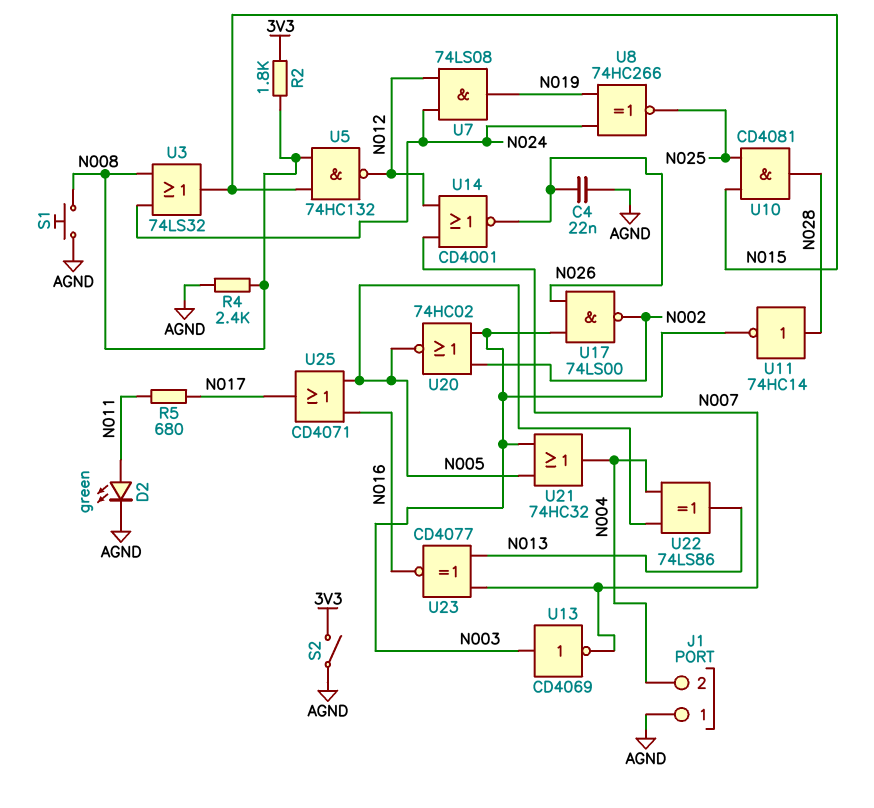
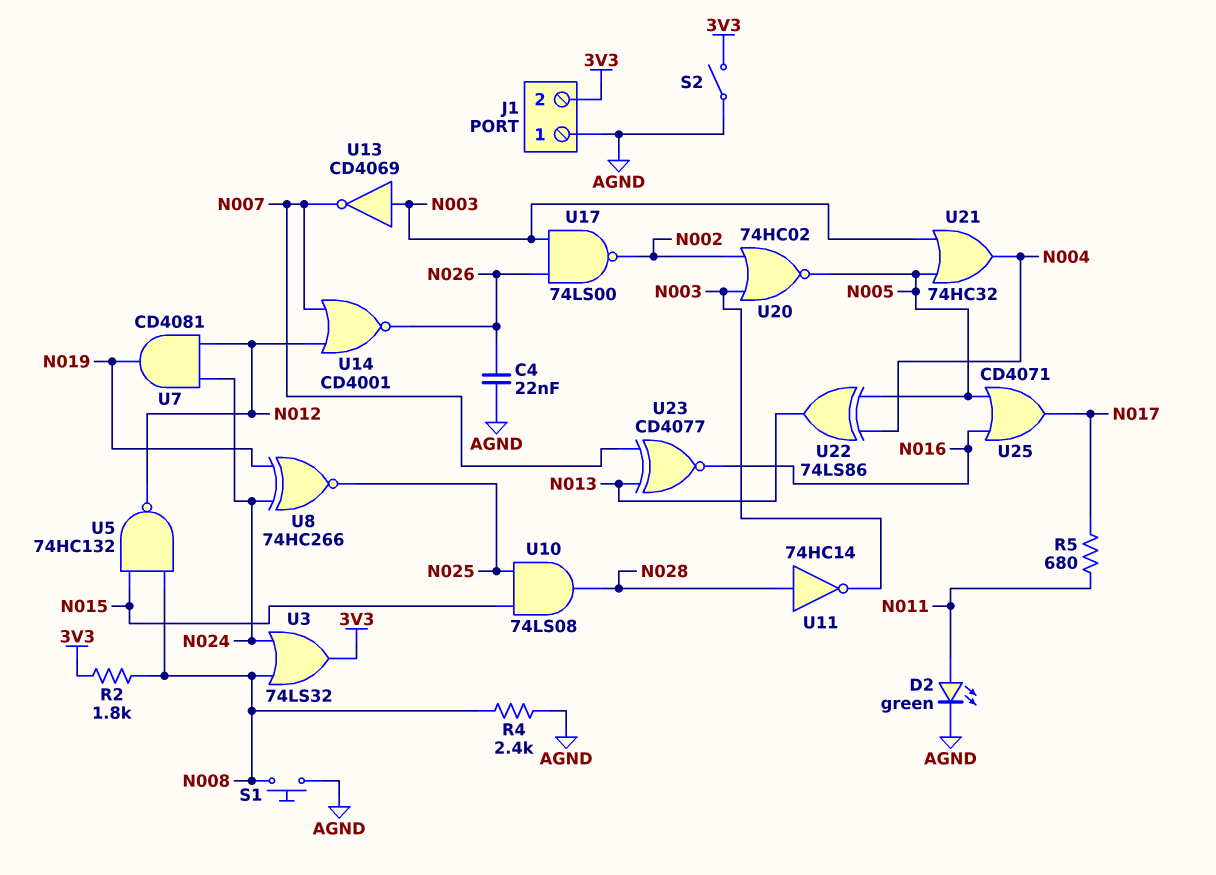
J1 pin 2: N004 -> 3V3
U3: OR 74LS32 (in N008, in N024, out N015) -> OR 74LS32 (in N008, in N024, out 3V3)
U7: AND 74LS08 (in N012, in N024, out N019) -> AND CD4081 (in N012, in N024, out N019)
U10: AND CD4081 (in N015, in N025, out N028) -> AND 74LS08 (in N015, in N025, out N028)

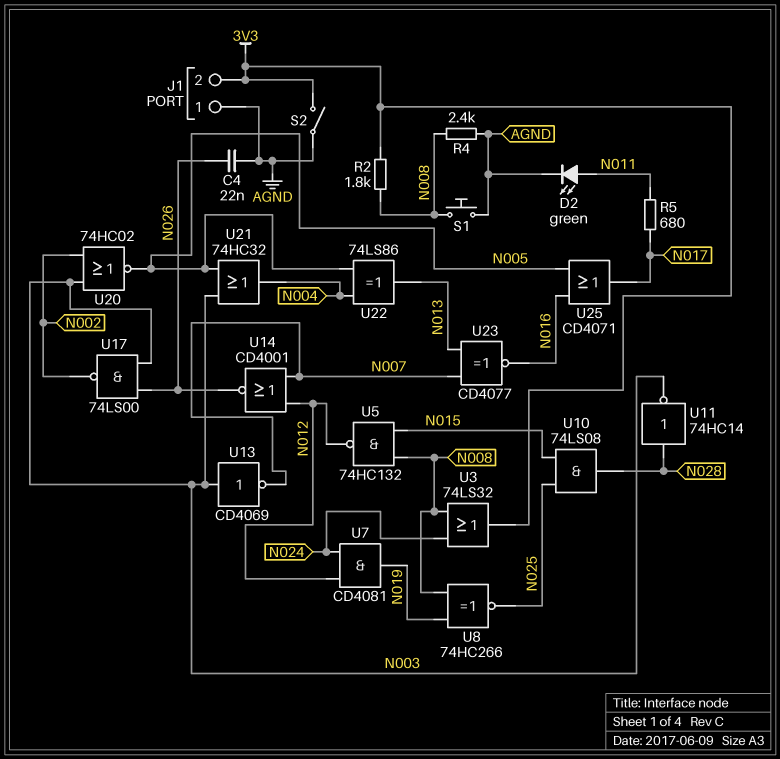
U8: XNOR 74HC266 (in N019, in N024, out N025) -> XNOR 74HC266 (in N008, in N019, out N025)

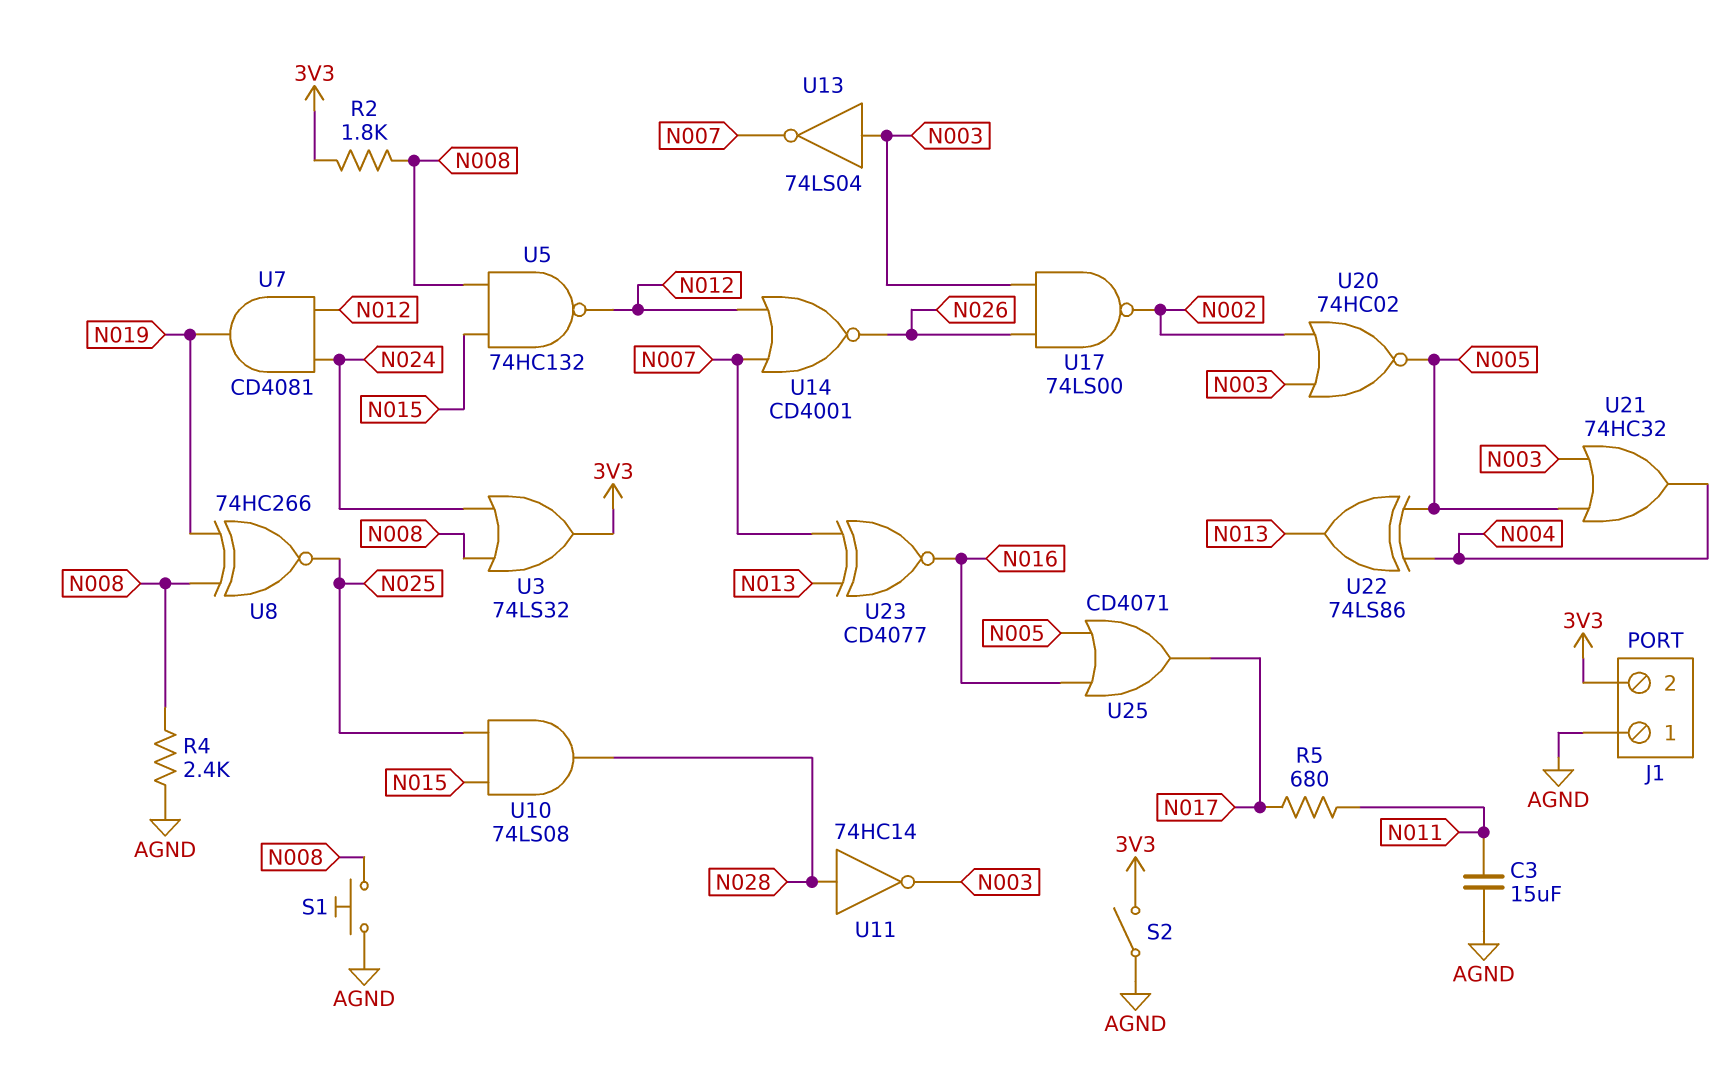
C3: none -> 15uF (AGND, N011)
C4: 22nF (AGND, N026) -> none
D2: LED green (A N011, K AGND) -> none
U13: NOT CD4069 (in N003, out N007) -> NOT 74LS04 (in N003, out N007)

